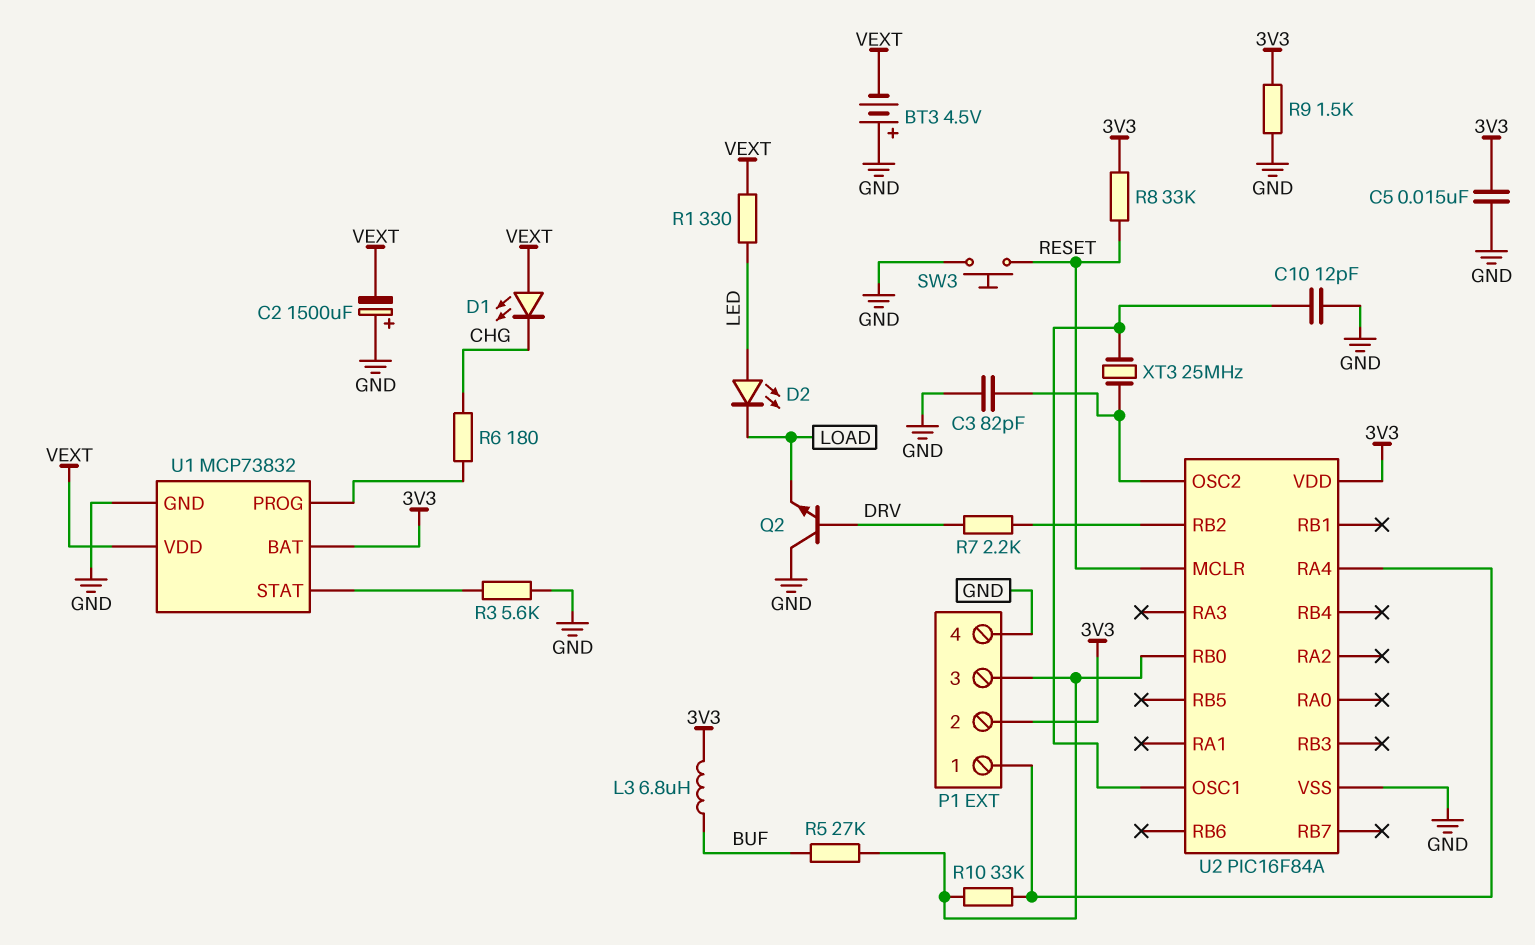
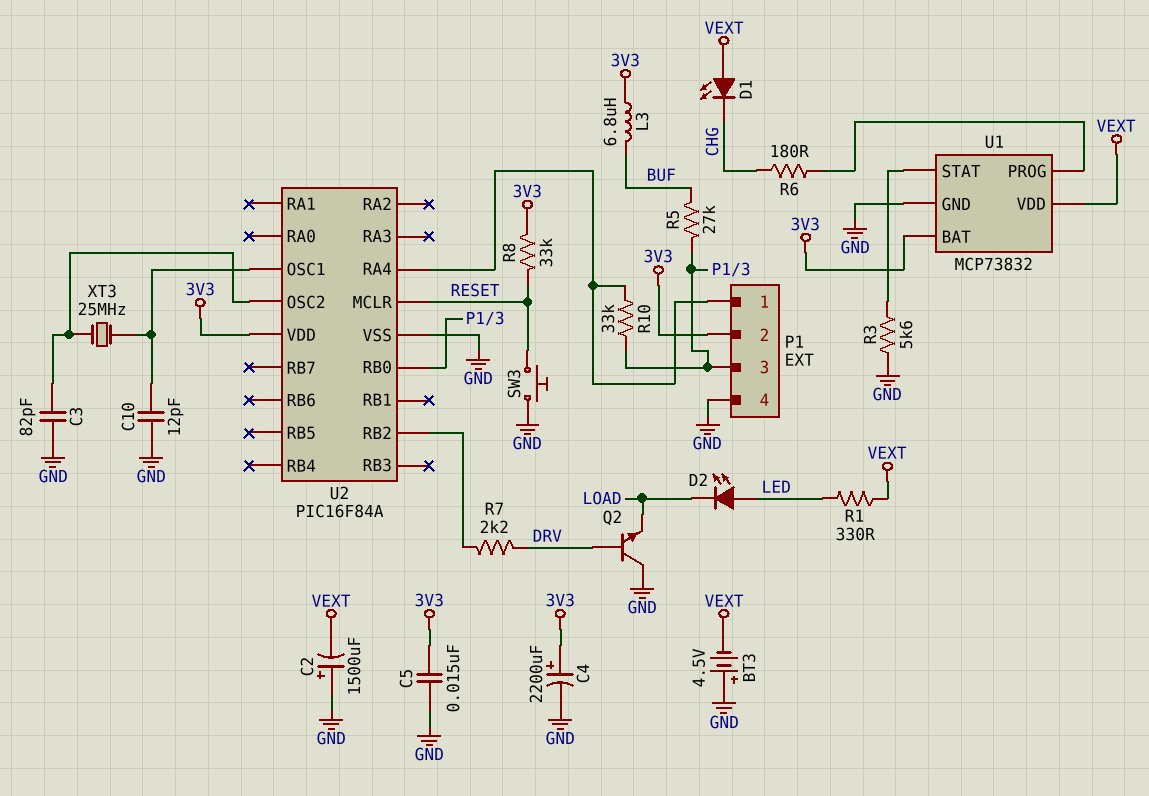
C4: none -> 2200uF (plus 3V3, minus GND)
R9: 1.5k (3V3, GND) -> none

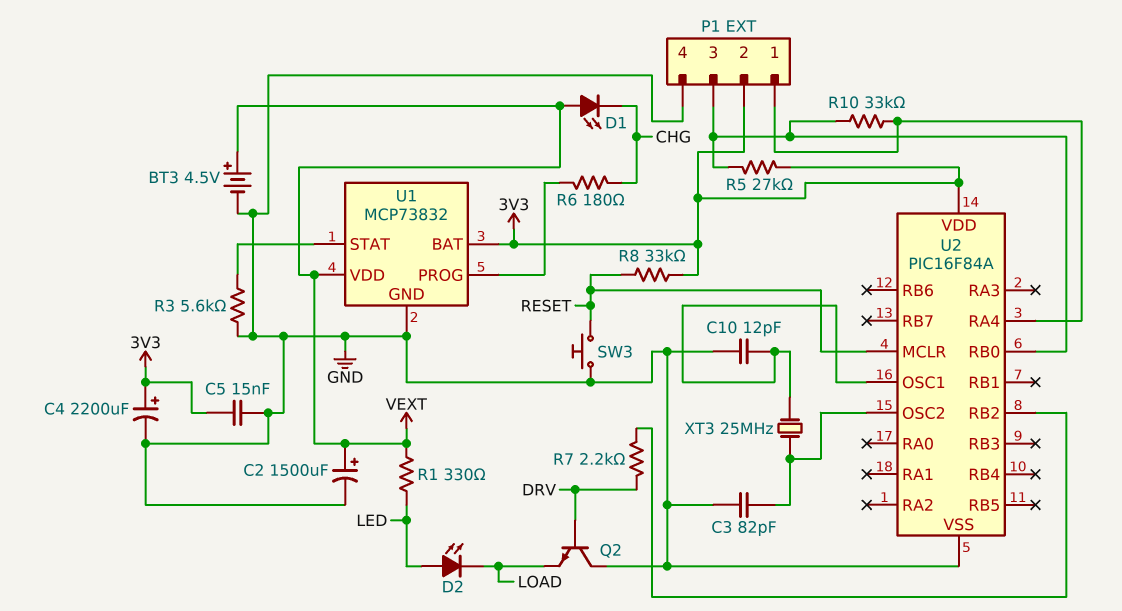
BT3: 4.5V (plus GND, minus VEXT) -> 4.5V (plus VEXT, minus GND)
C2: 1500uF (plus GND, minus VEXT) -> 1500uF (plus VEXT, minus GND)
L3: 6.8uH (3V3, BUF) -> none
R5: 27k (BUF, P1/3) -> 27k (3V3, P1/3)

